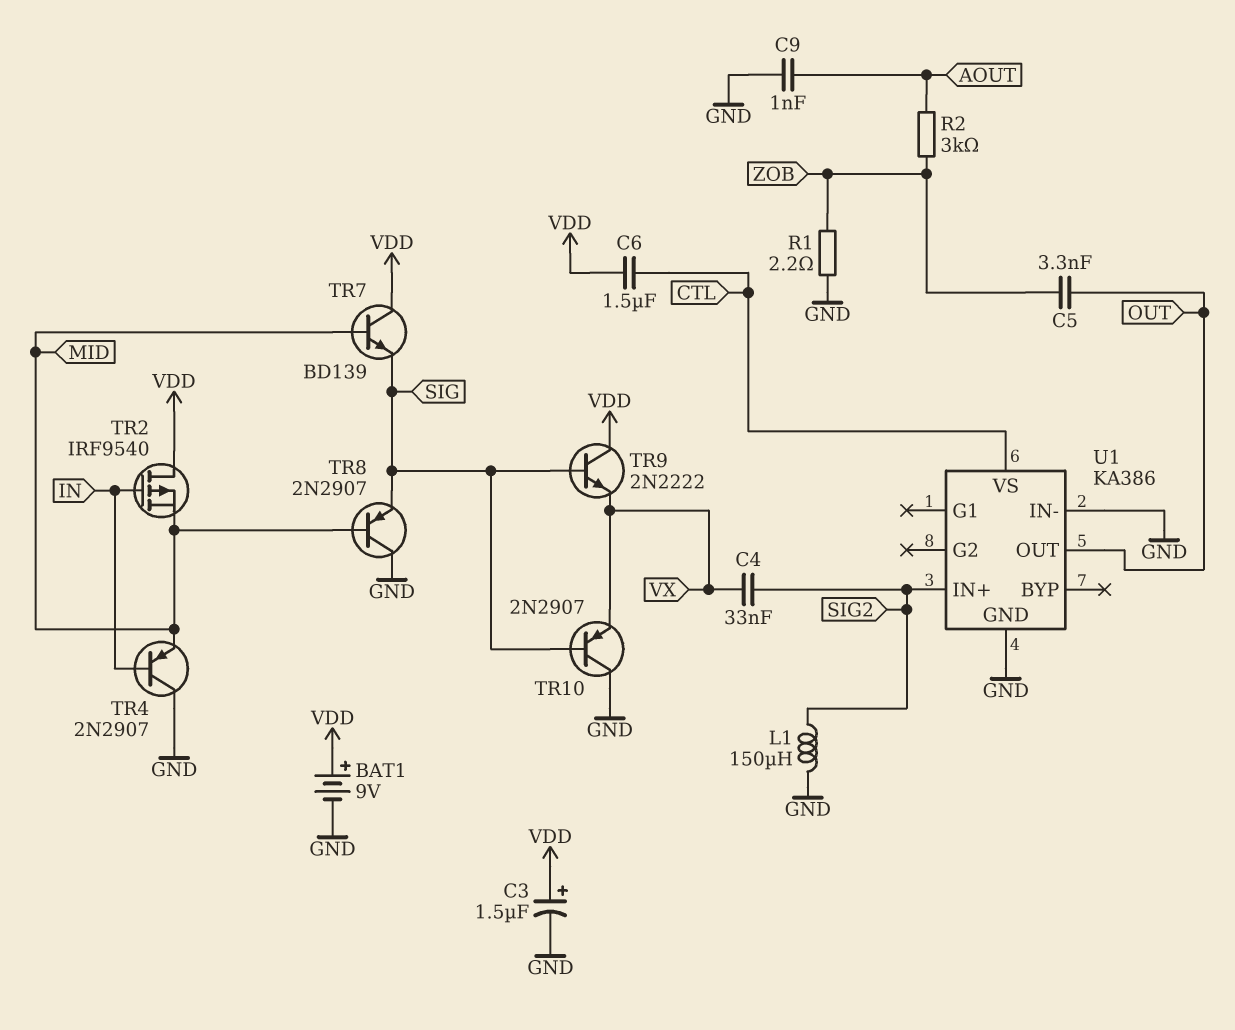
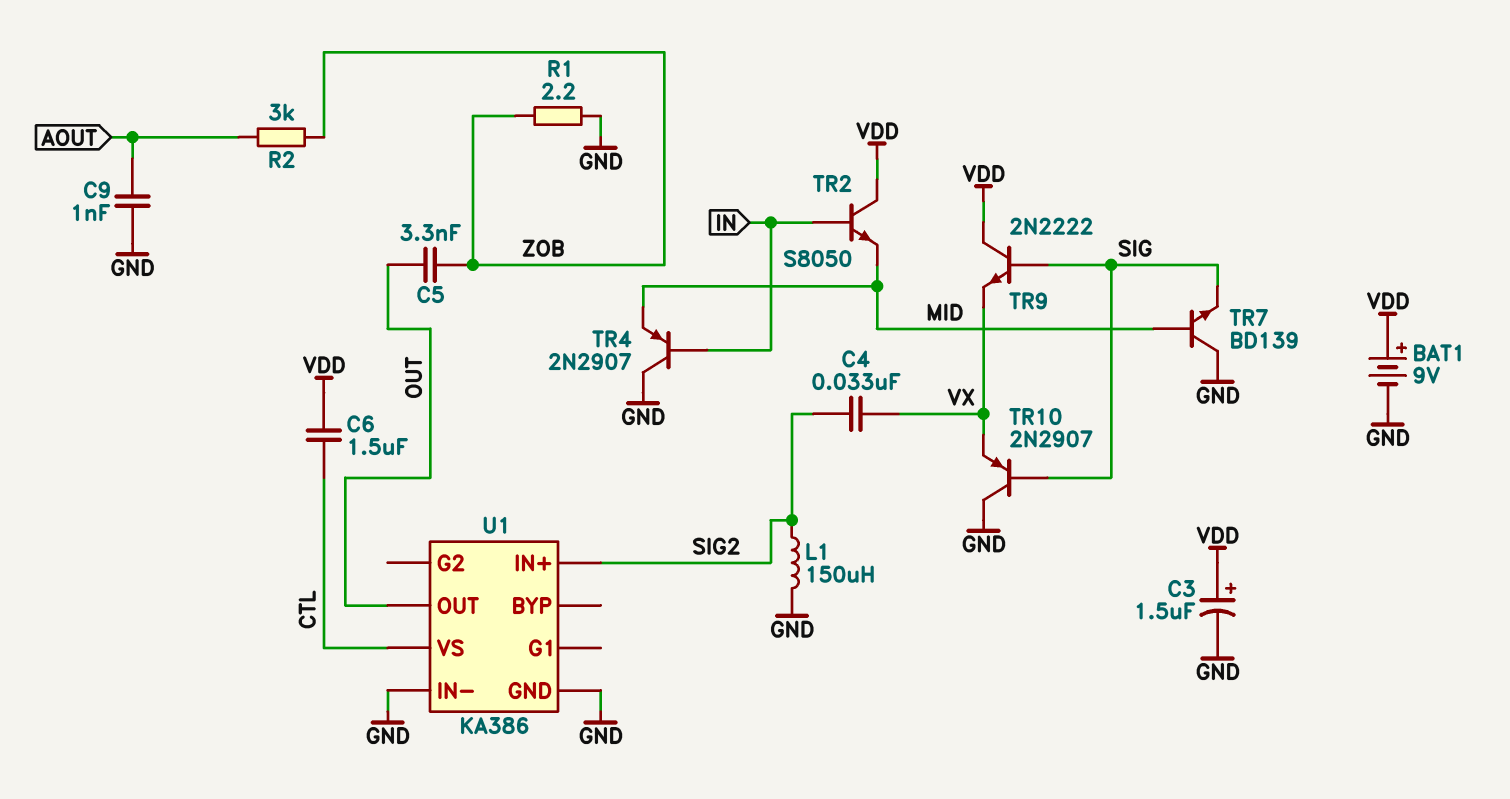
TR2: PMOS IRF9540 (G IN, D VDD, S MID) -> NPN S8050 (B IN, C VDD, E MID)
TR7: NPN BD139 (B MID, C VDD, E SIG) -> NPN BD139 (B MID, C GND, E SIG)
TR8: PNP 2N2907 (B MID, C GND, E SIG) -> none

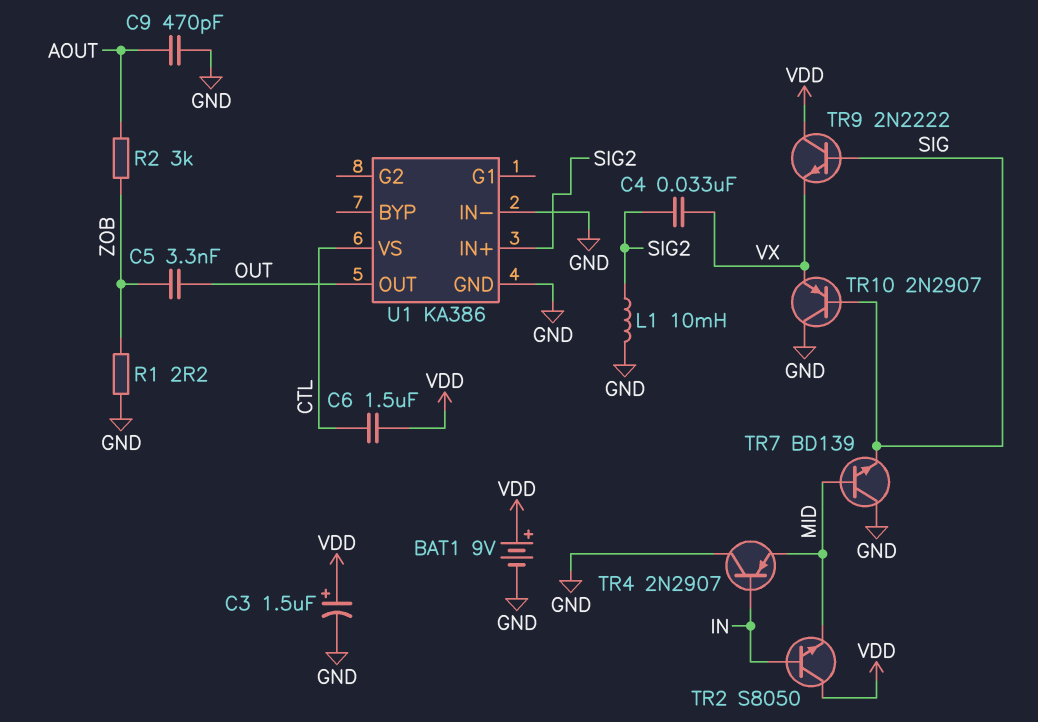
C9: 1nF (AOUT, GND) -> 470pF (AOUT, GND)
L1: 150uH (GND, SIG2) -> 10mH (GND, SIG2)

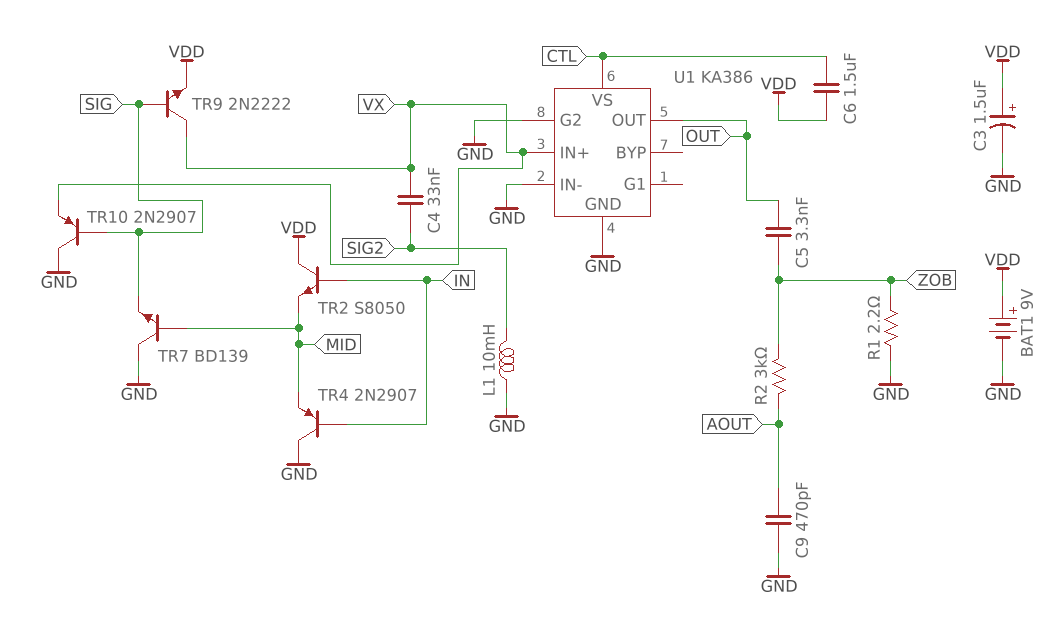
TR9: NPN 2N2222 (B SIG, C VDD, E VX) -> NPN 2N2222 (B SIG, C VX, E VDD)
U1 pin G2: none -> GND
U1 pin IN+: SIG2 -> VX

